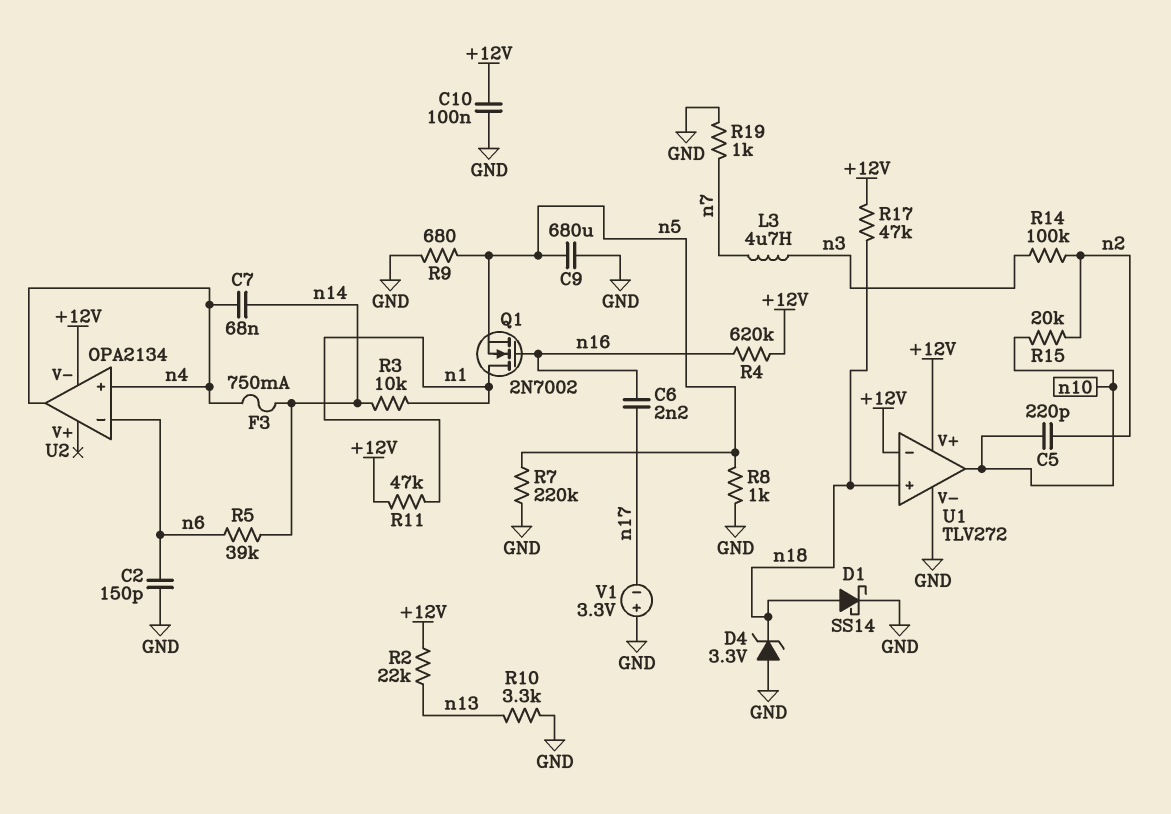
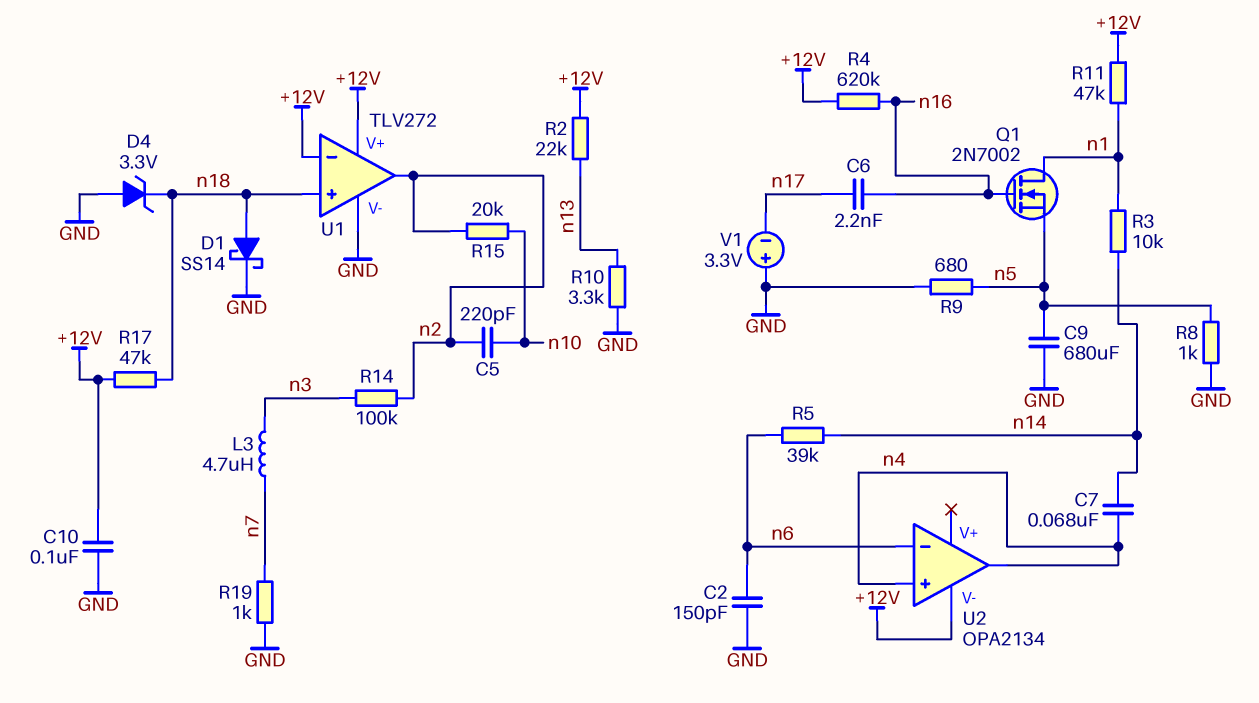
F3: 750mA (n4, n14) -> none
R7: 220k (GND, n5) -> none
U1 pin out: n10 -> n2

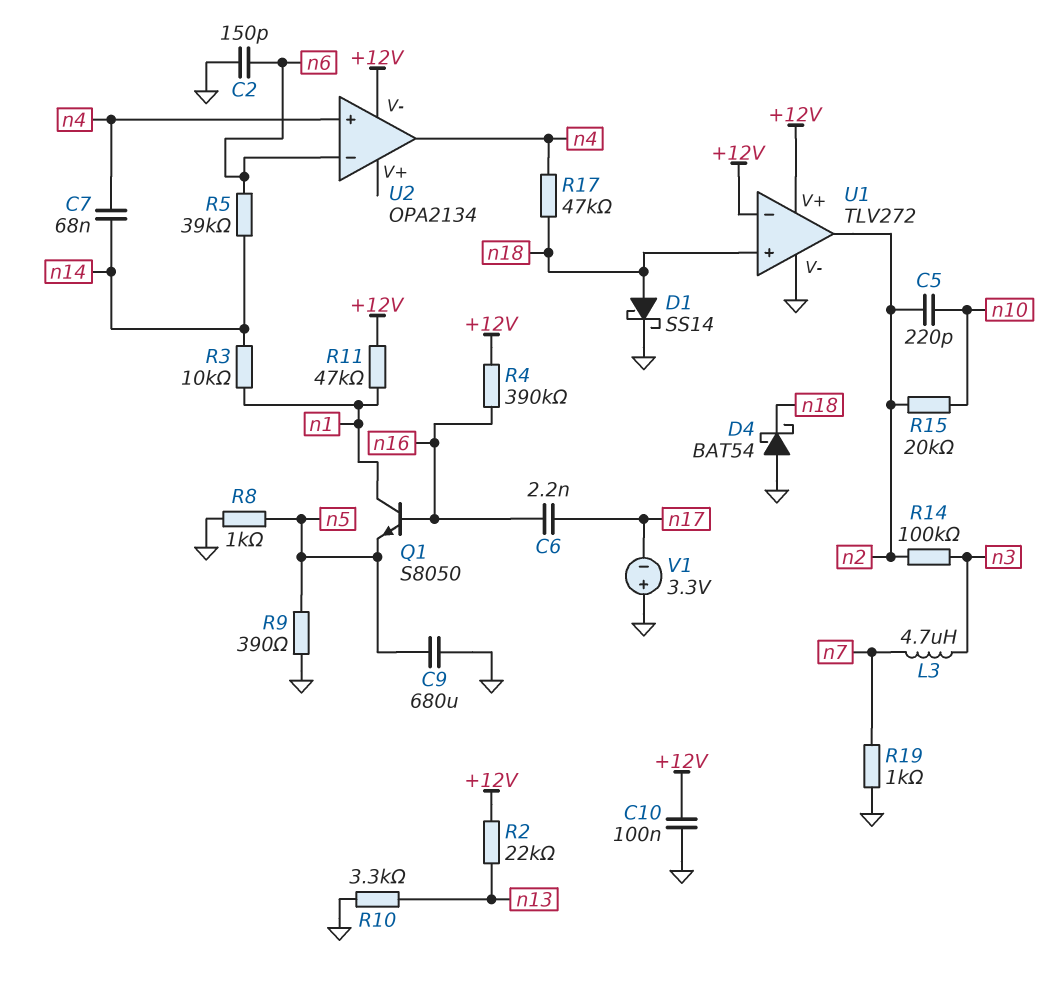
D4: zener 3.3V (A GND, K n18) -> schottky BAT54 (A GND, K n18)
Q1: NMOS 2N7002 (G n16, D n1, S n5) -> NPN S8050 (B n16, C n1, E n5)
R4: 620k (+12V, n16) -> 390k (+12V, n16)
R9: 680 (GND, n5) -> 390 (GND, n5)
R17: 47k (+12V, n18) -> 47k (n4, n18)

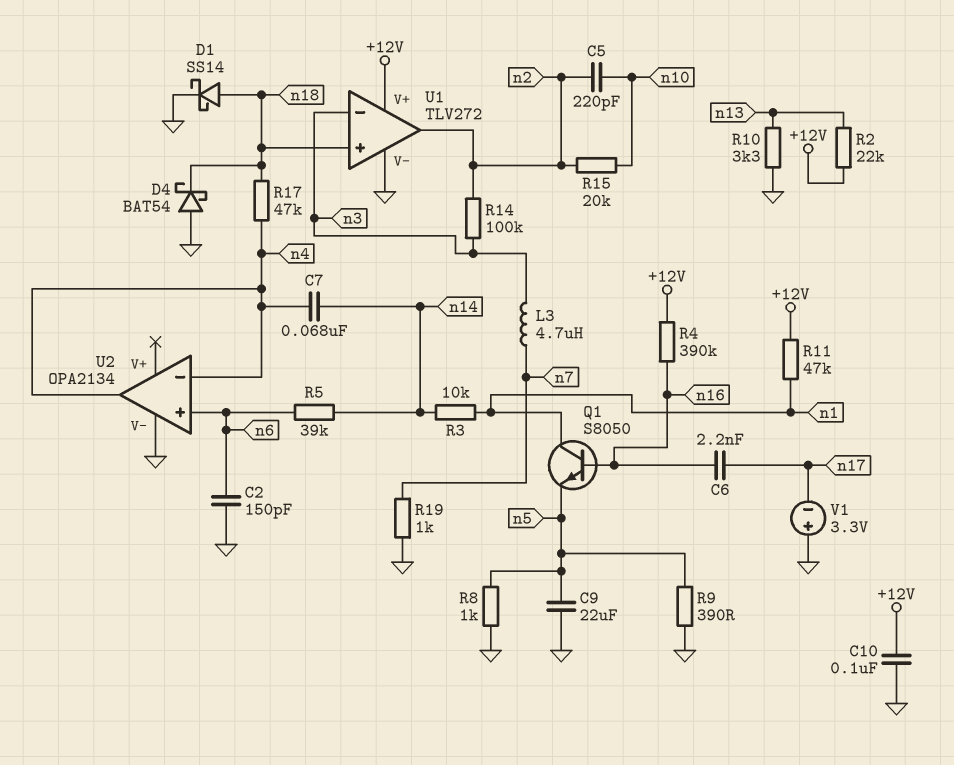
C9: 680uF (GND, n5) -> 22uF (GND, n5)
U1 pin in-: +12V -> n3
U2 pin V-: +12V -> GND
U2 pin in+: n4 -> n6
U2 pin in-: n6 -> n4

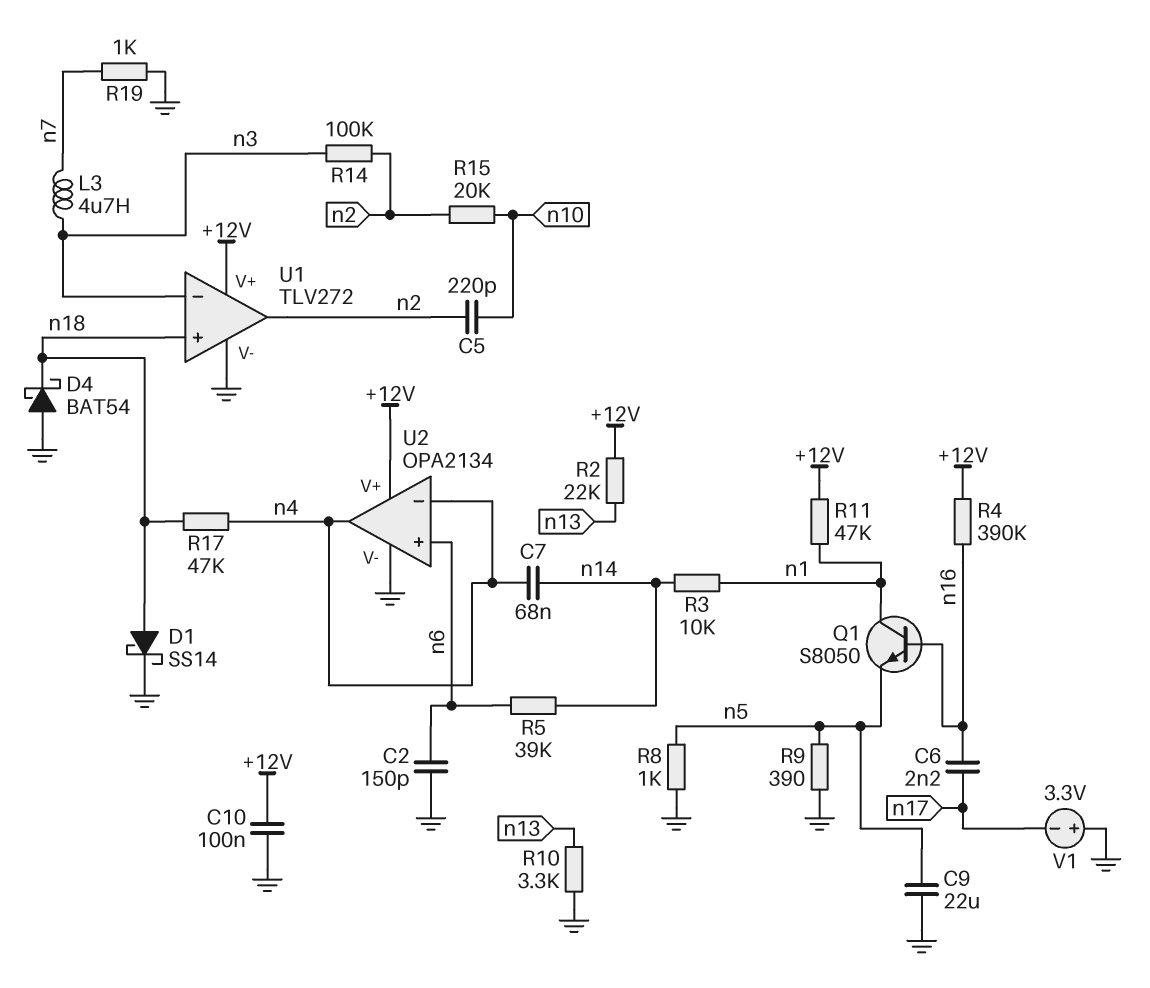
U2 pin V+: none -> +12V

